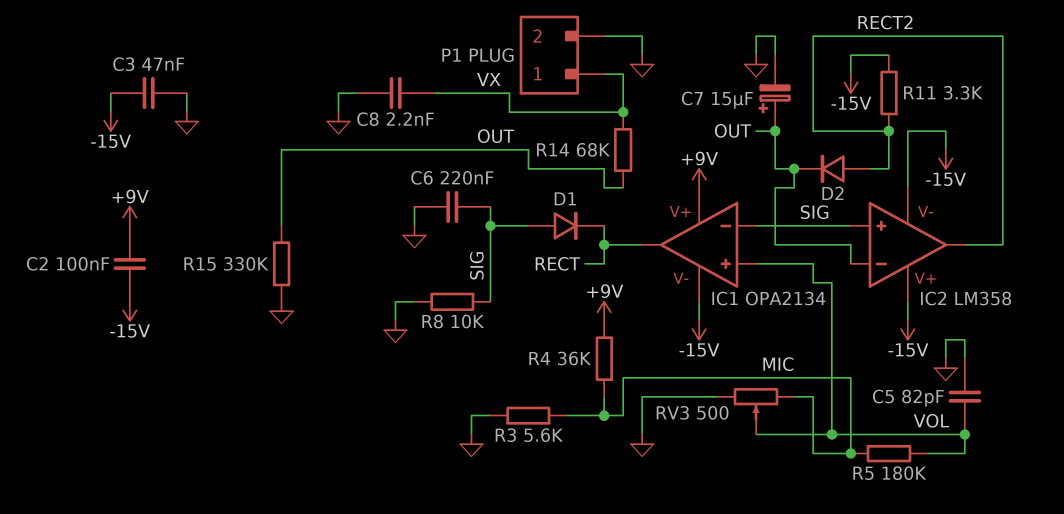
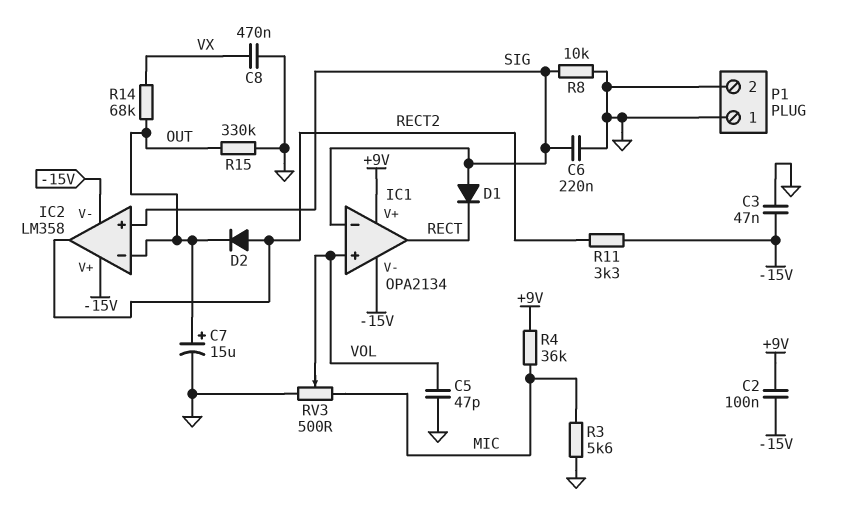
C5: 82pF (GND, VOL) -> 47pF (GND, VOL)
C8: 2.2nF (GND, VX) -> 470nF (GND, VX)
P1 pin 1: VX -> GND
R5: 180k (MIC, VOL) -> none

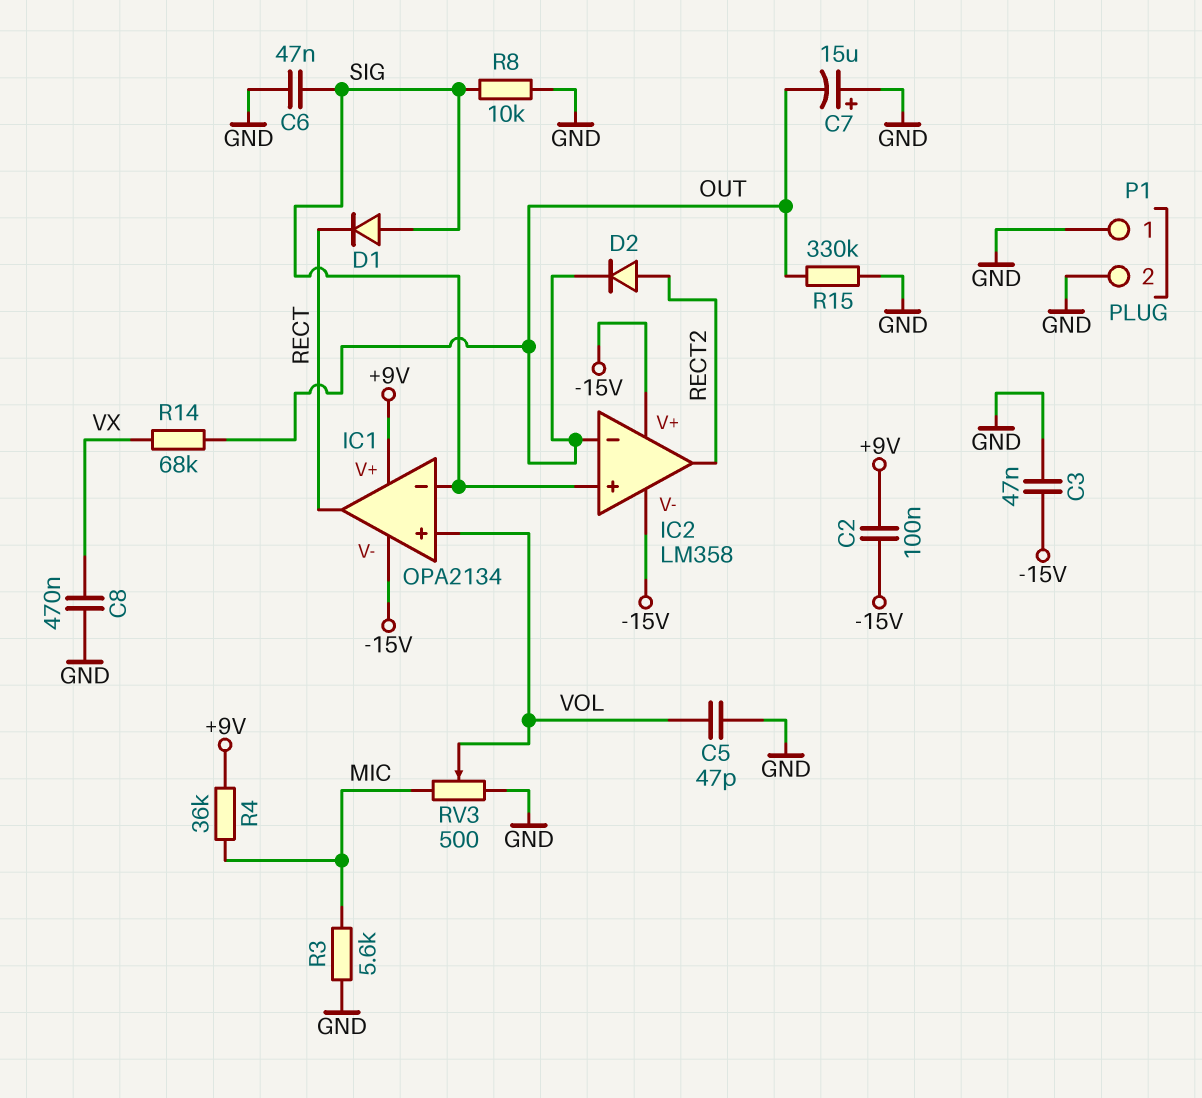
C6: 220nF (GND, SIG) -> 47nF (GND, SIG)
C7: 15uF (plus OUT, minus GND) -> 15uF (plus GND, minus OUT)
R11: 3.3k (-15V, RECT2) -> none

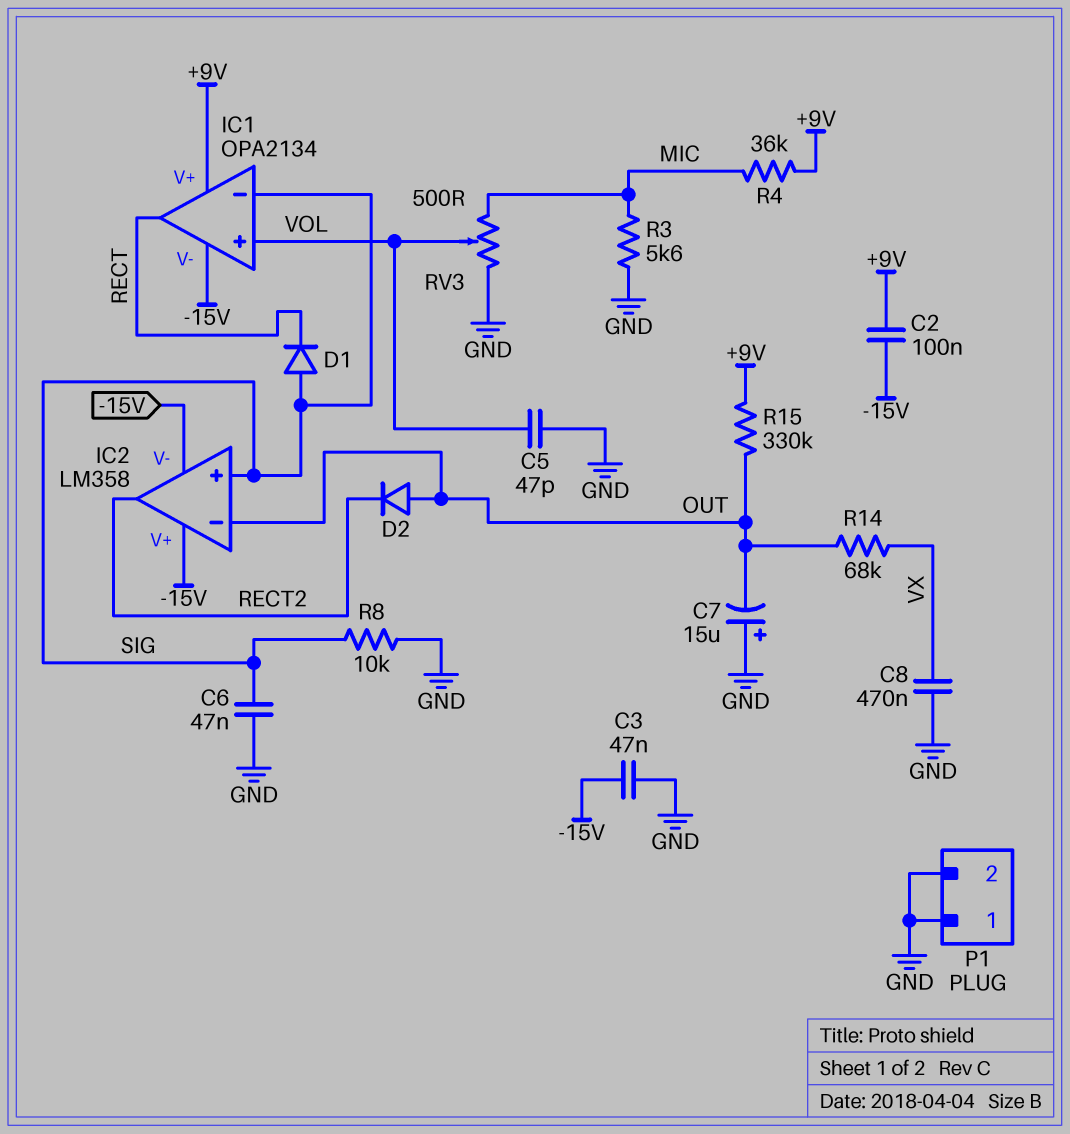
D2: diode (A RECT2, K OUT) -> diode (A OUT, K RECT2)
R15: 330k (GND, OUT) -> 330k (+9V, OUT)

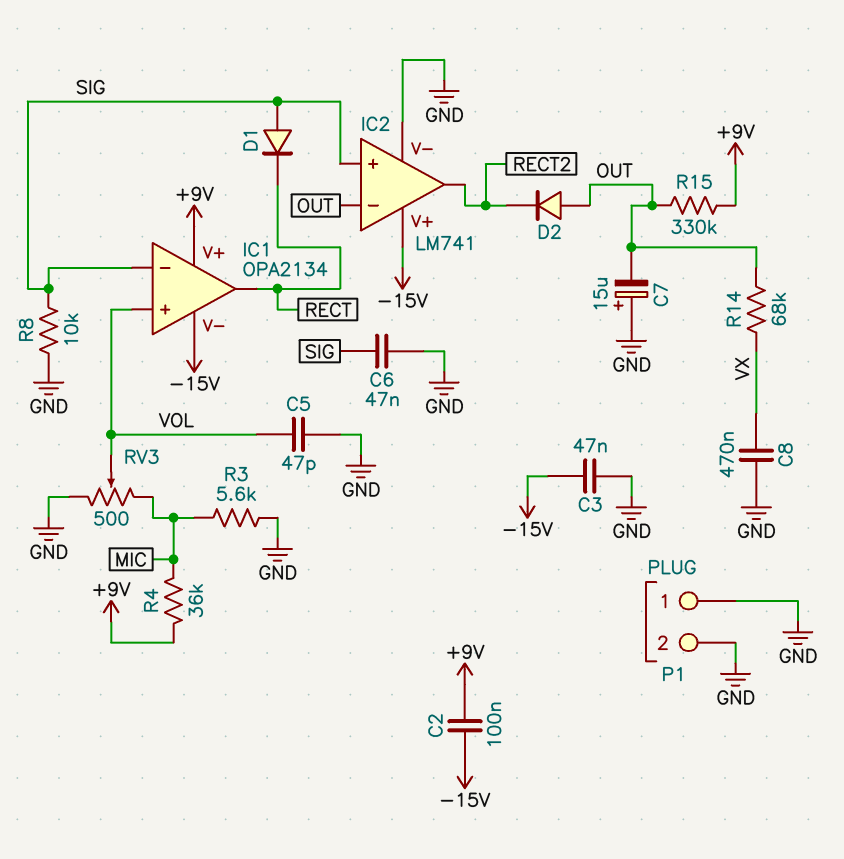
IC2: LM358 -> LM741
IC2 pin V-: -15V -> GND

